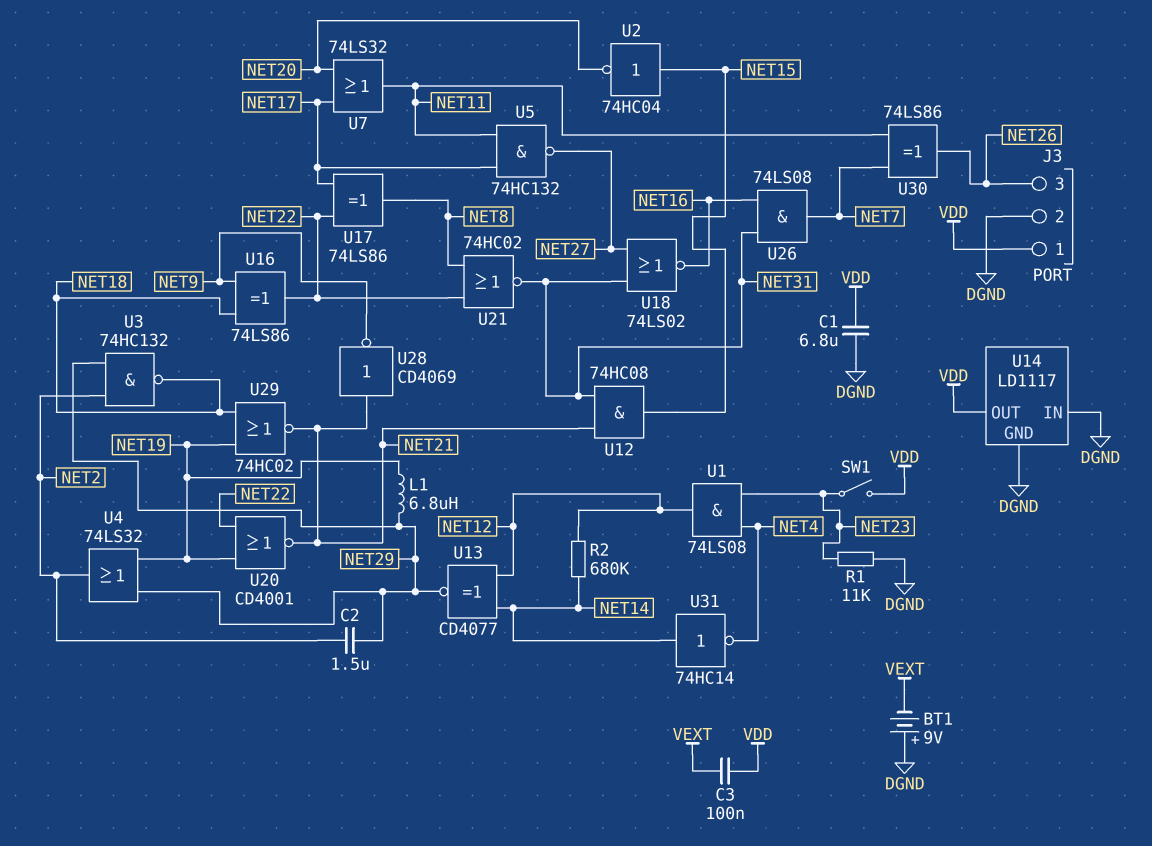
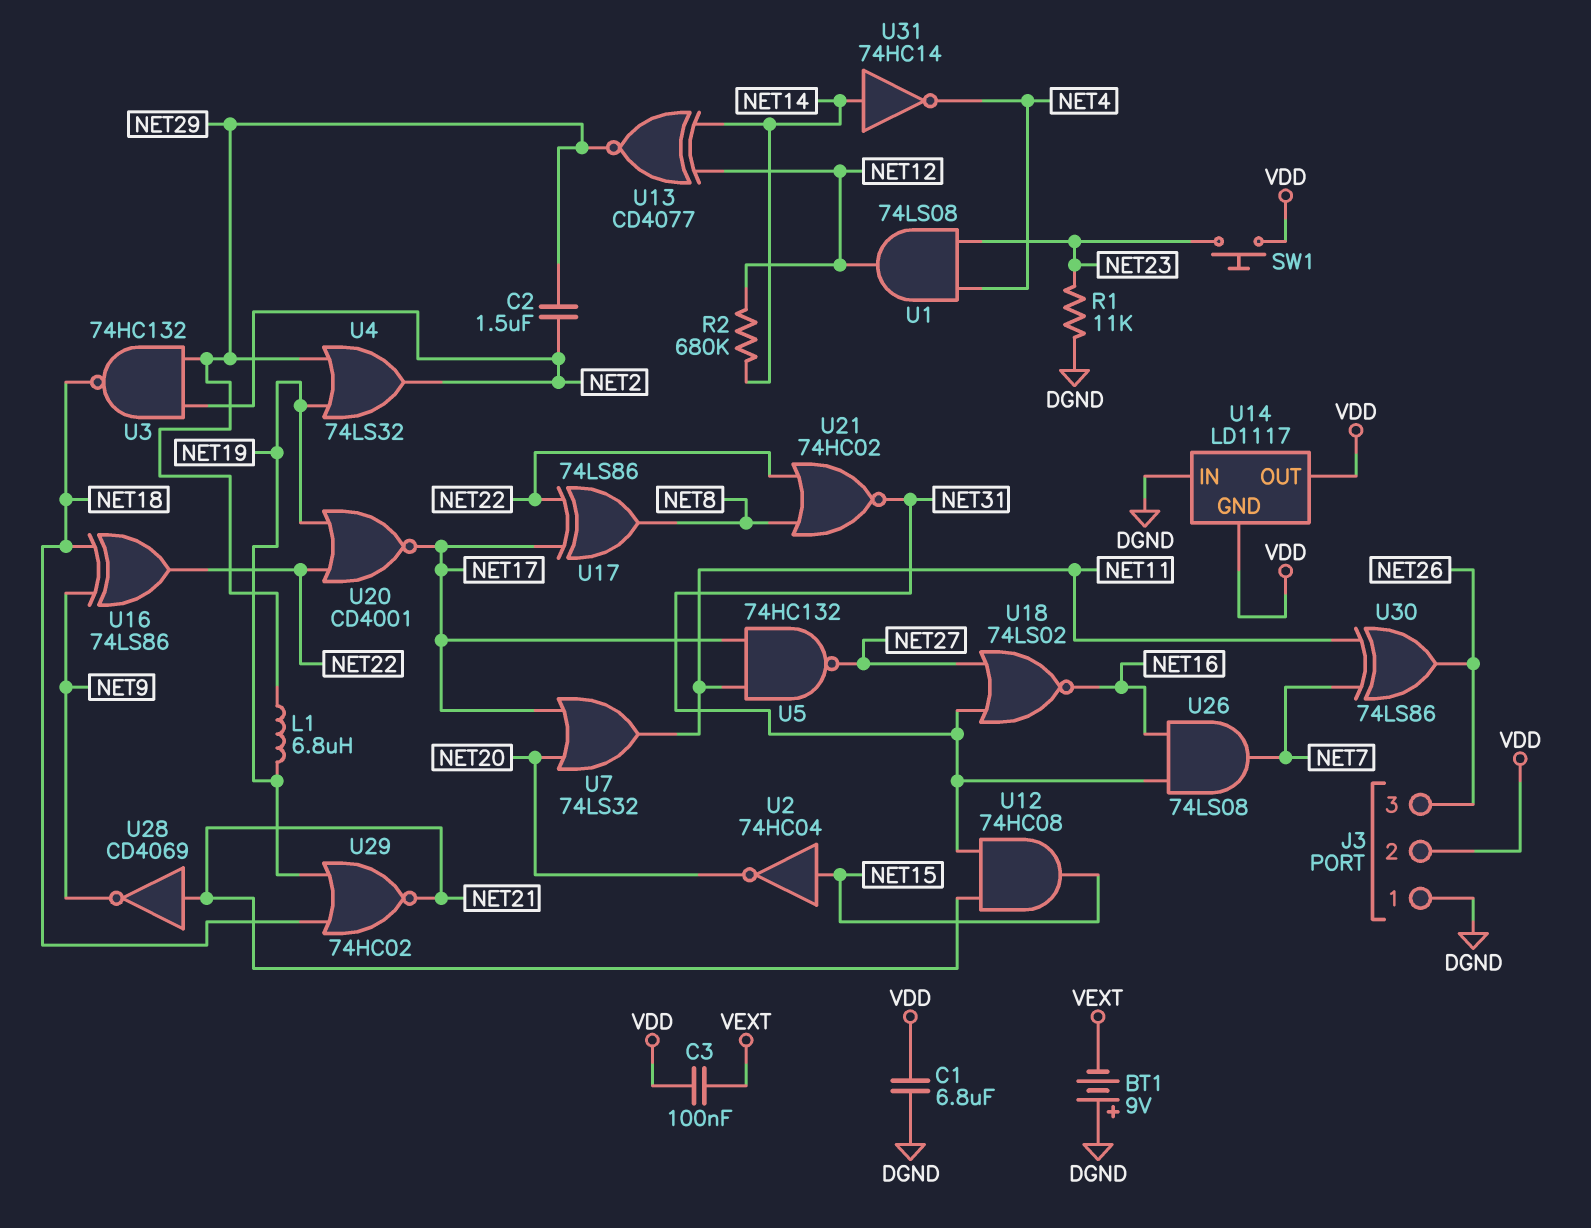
J3 pin 1: VDD -> DGND
J3 pin 2: DGND -> VDD
SW1: switch (NET23, VDD) -> button (NET23, VDD)
U14 pin GND: DGND -> VDD
U20: NOR CD4001 (in NET19, in NET22, out NET21) -> NOR CD4001 (in NET19, in NET22, out NET17)

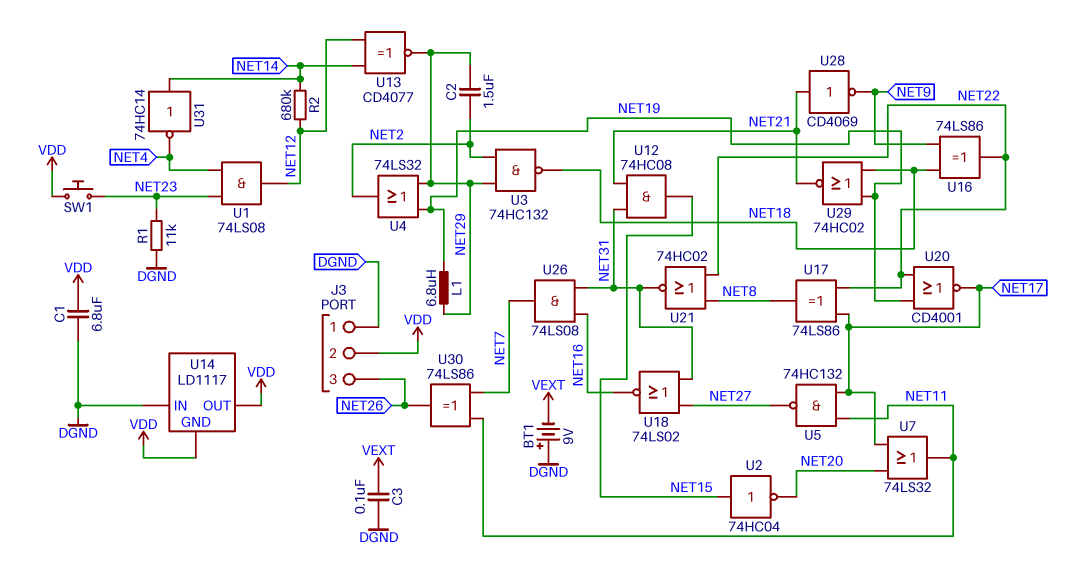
C3: 100nF (VDD, VEXT) -> 100nF (DGND, VEXT)

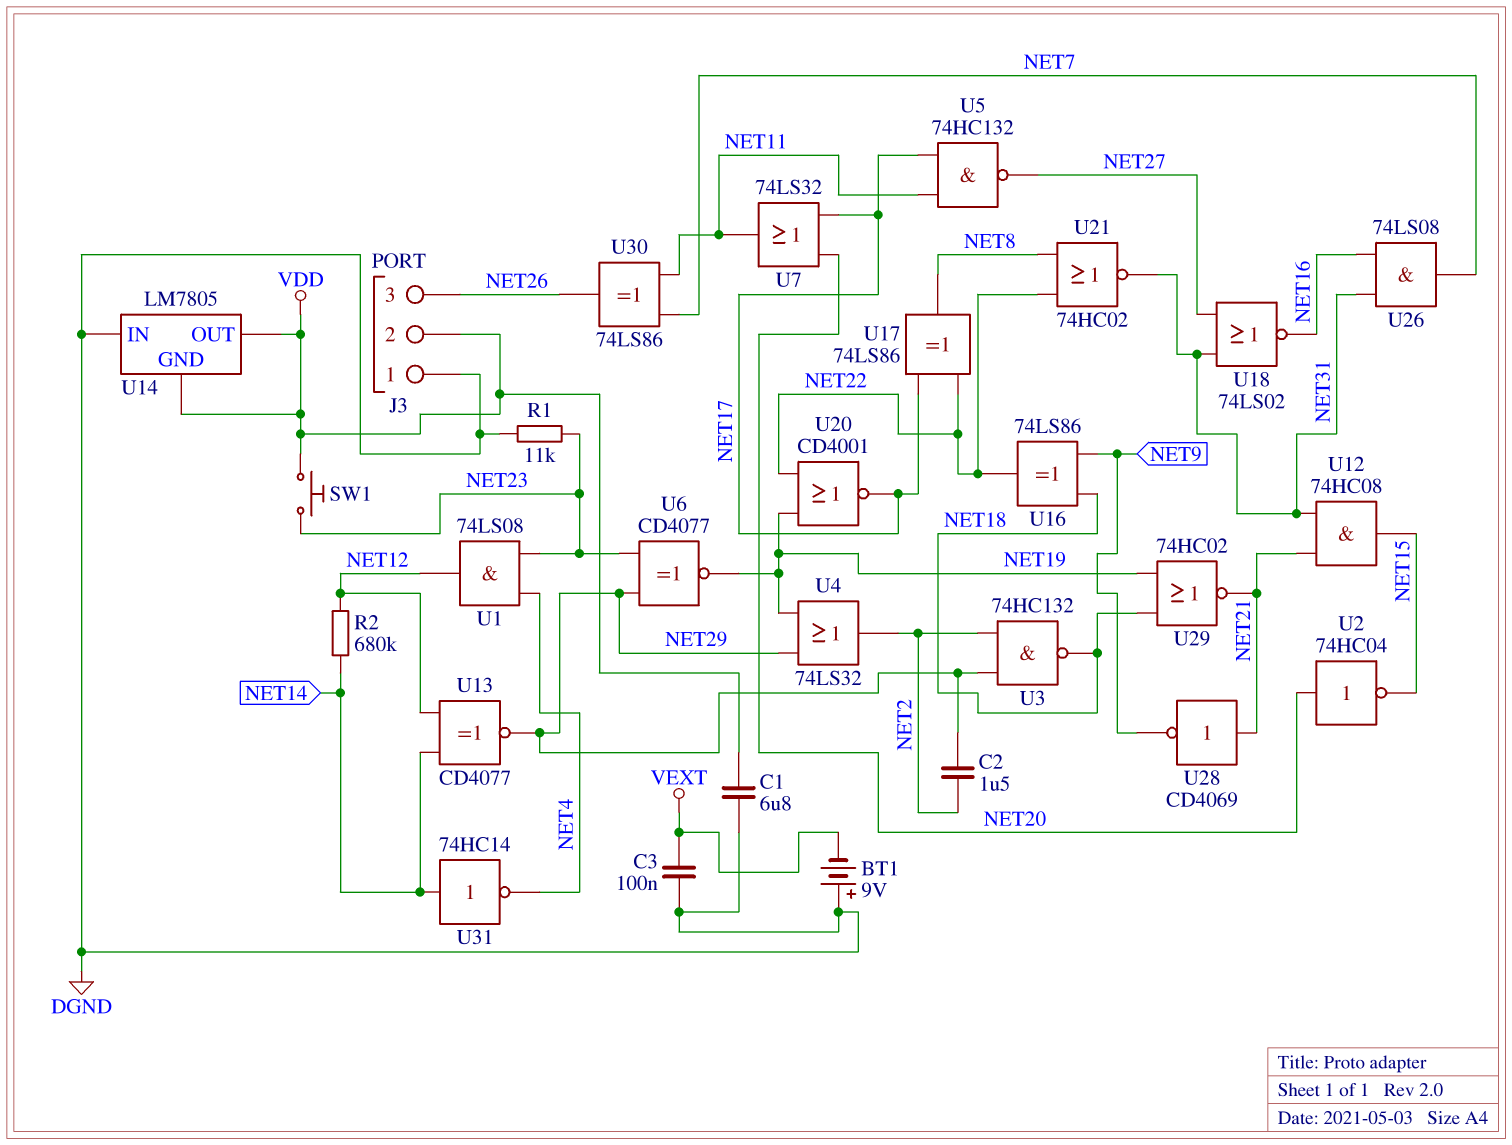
L1: 6.8uH (NET19, NET29) -> none
U2: NOT 74HC04 (in NET15, out NET20) -> NOT 74HC04 (in NET20, out NET15)
U6: none -> XNOR CD4077 (in NET23, in NET29, out NET19)
U14: LD1117 -> LM7805

